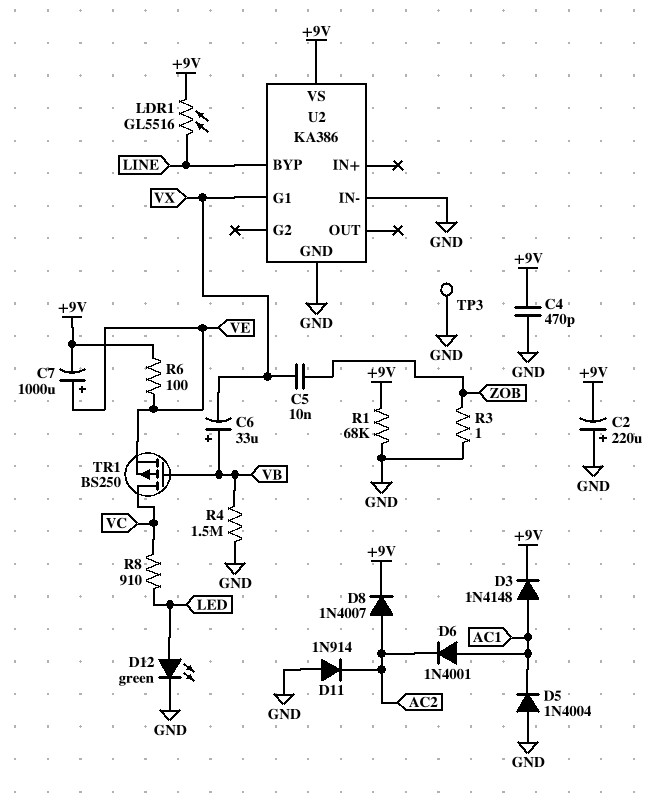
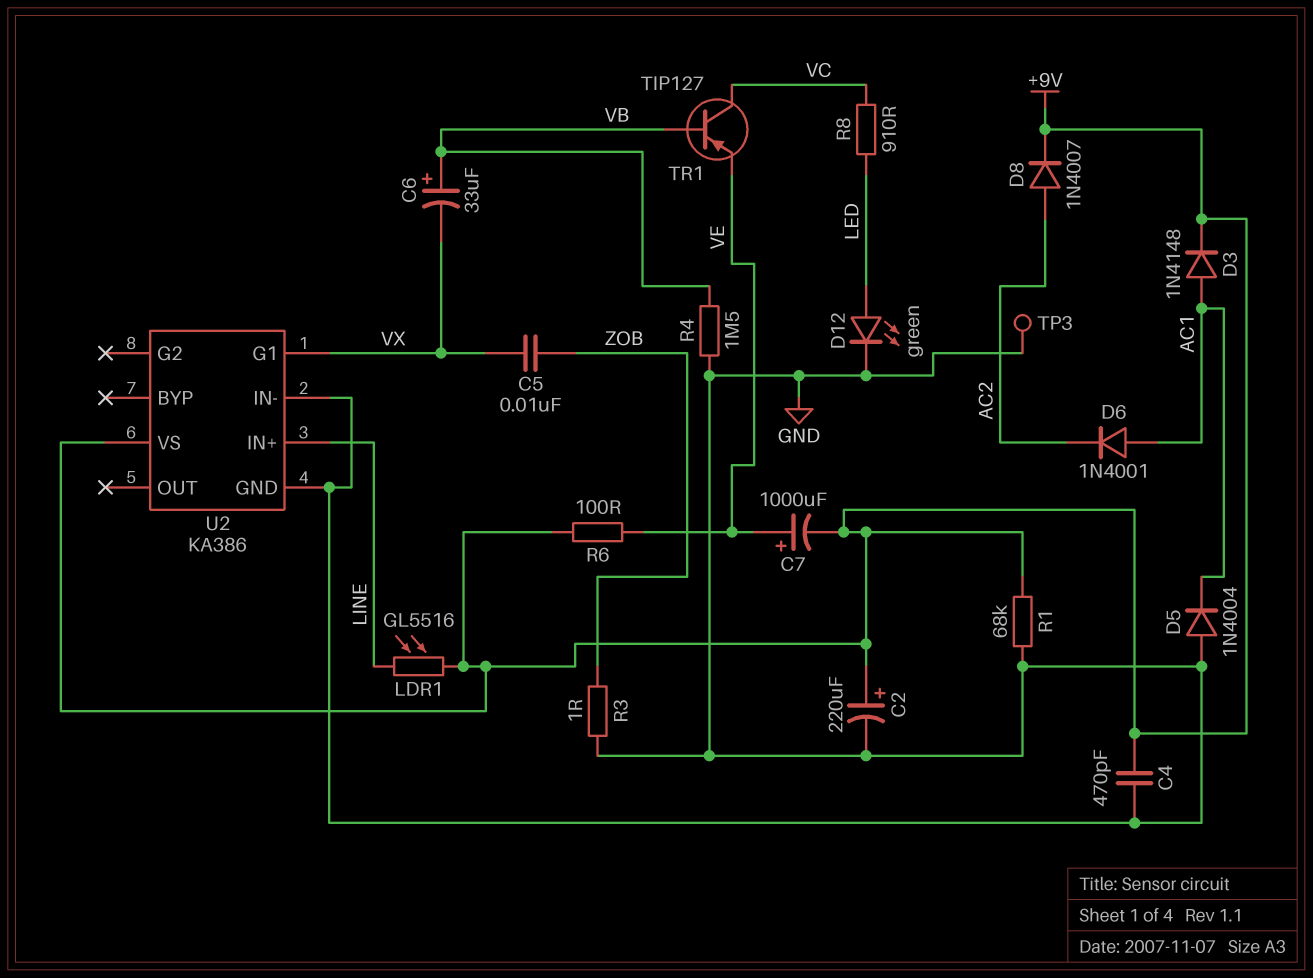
C2: 220uF (plus GND, minus +9V) -> 220uF (plus +9V, minus GND)
D11: diode 1N914 (A GND, K AC2) -> none
TR1: PMOS BS250 (G VB, D VC, S VE) -> PNP TIP127 (B VB, C VC, E VE)
U2 pin BYP: LINE -> none
U2 pin IN+: none -> LINE

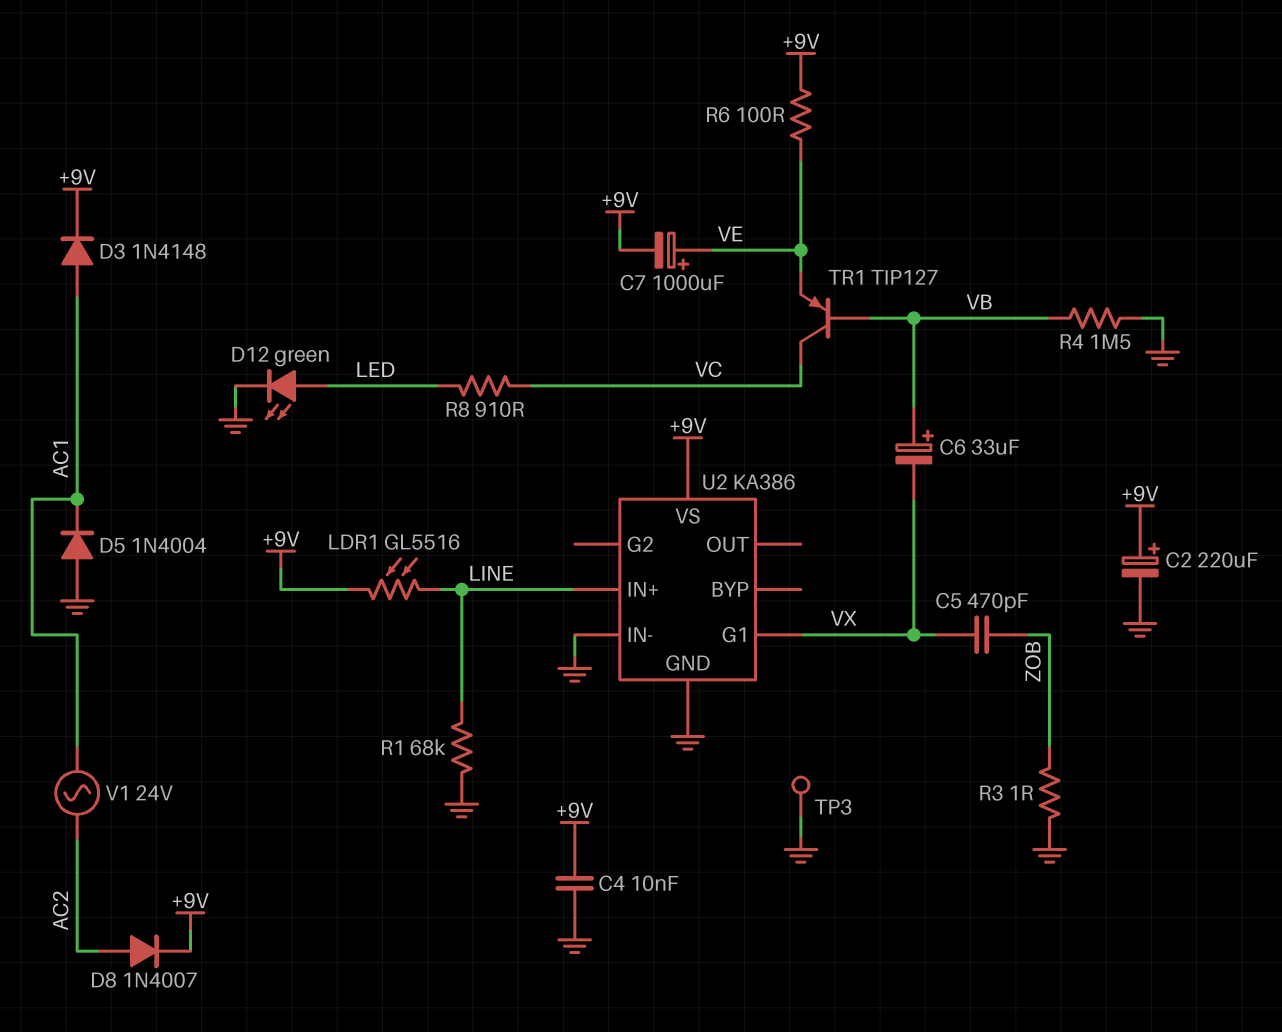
C4: 470pF (+9V, GND) -> 10nF (+9V, GND)
C5: 10nF (VX, ZOB) -> 470pF (VX, ZOB)
D6: diode 1N4001 (A AC1, K AC2) -> none
R1: 68k (+9V, GND) -> 68k (GND, LINE)
V1: none -> AC 24V (AC1, AC2)

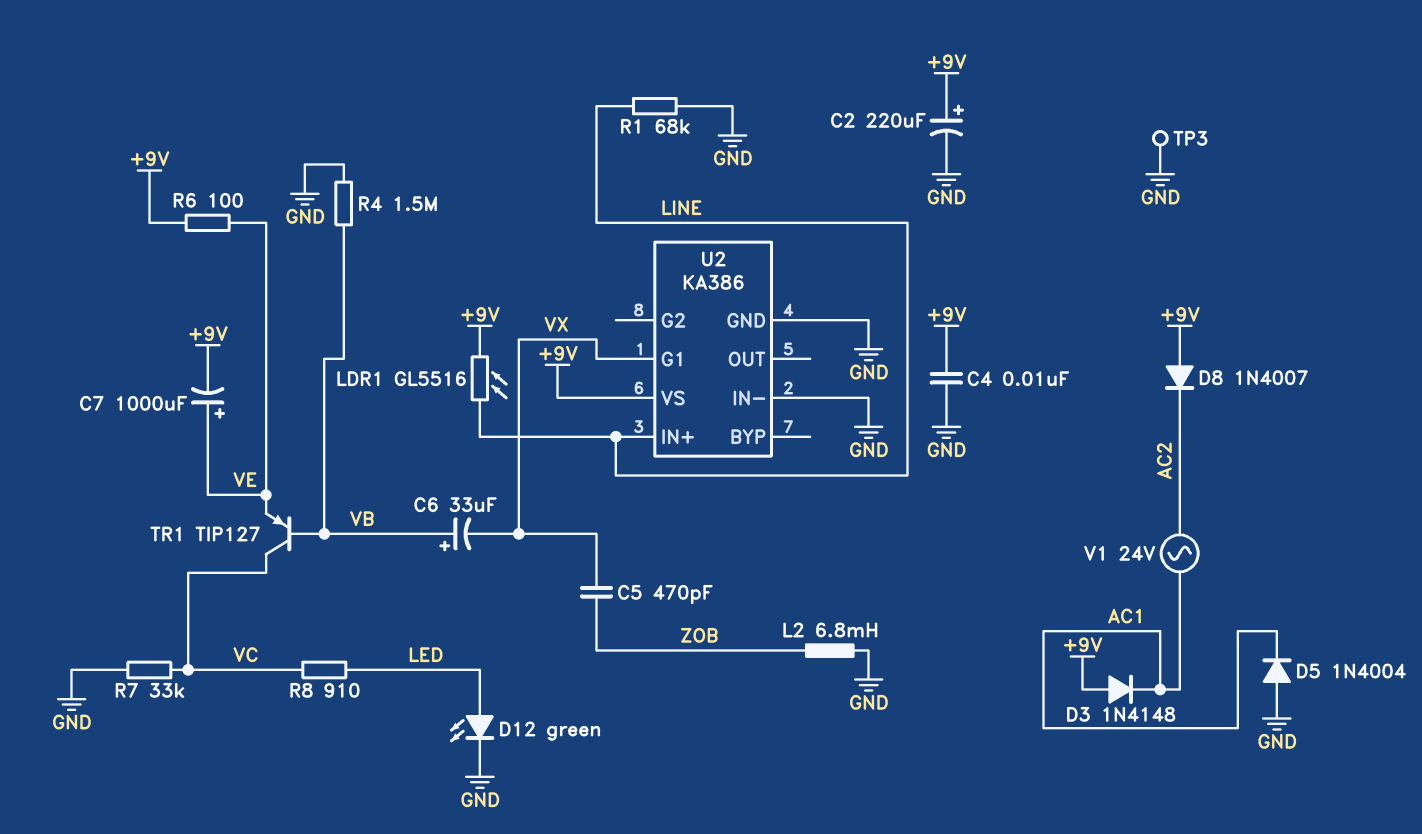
D3: diode 1N4148 (A AC1, K +9V) -> diode 1N4148 (A +9V, K AC1)
D8: diode 1N4007 (A AC2, K +9V) -> diode 1N4007 (A +9V, K AC2)
L2: none -> 6.8mH (GND, ZOB)
R3: 1 (GND, ZOB) -> none
R7: none -> 33k (GND, VC)

